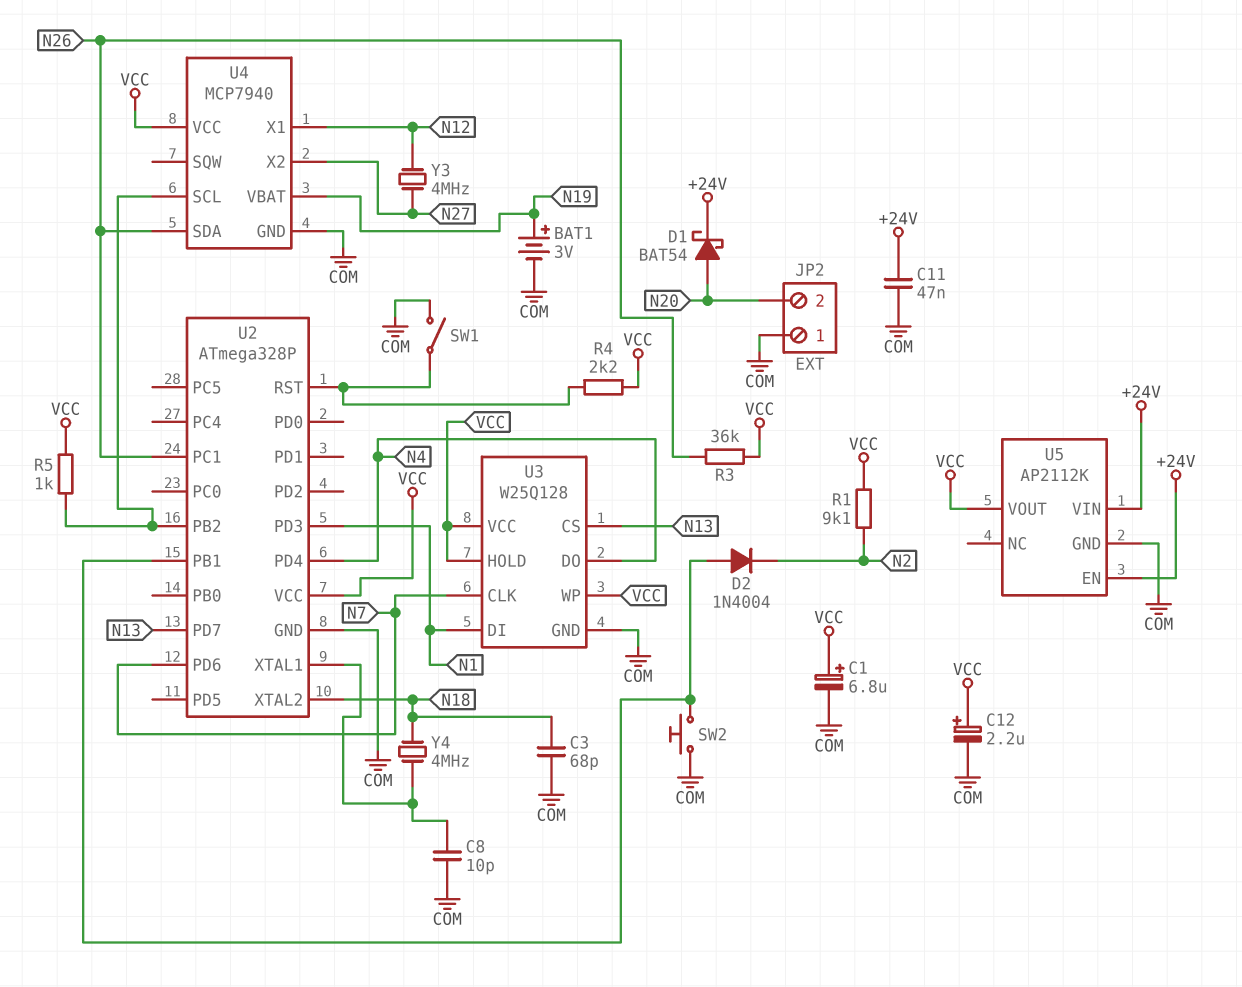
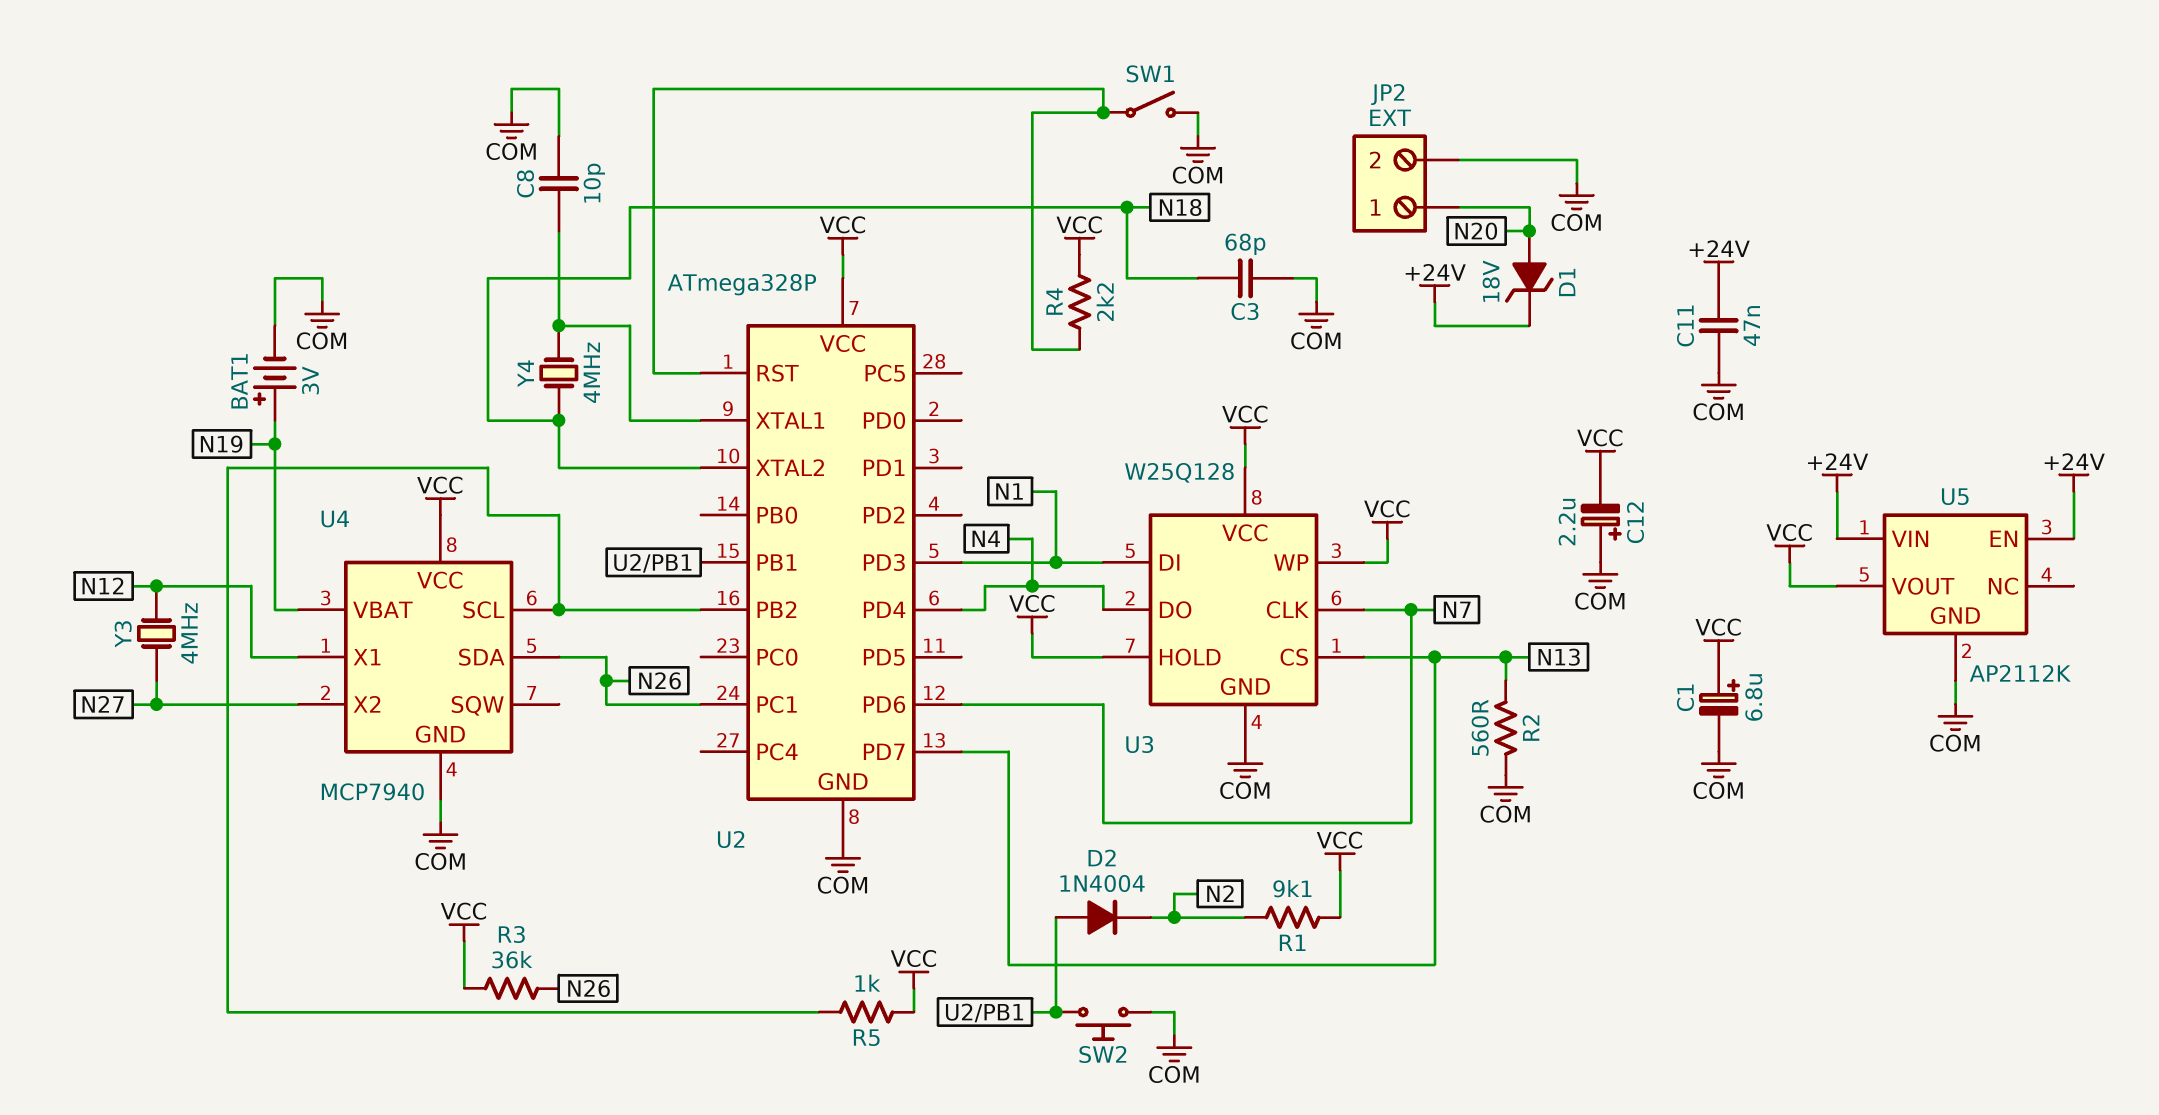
C12: 2.2uF (plus VCC, minus COM) -> 2.2uF (plus COM, minus VCC)
D1: schottky BAT54 (A N20, K +24V) -> zener 18V (A N20, K +24V)
JP2 pin 1: COM -> N20
JP2 pin 2: N20 -> COM
R2: none -> 560 (COM, N13)

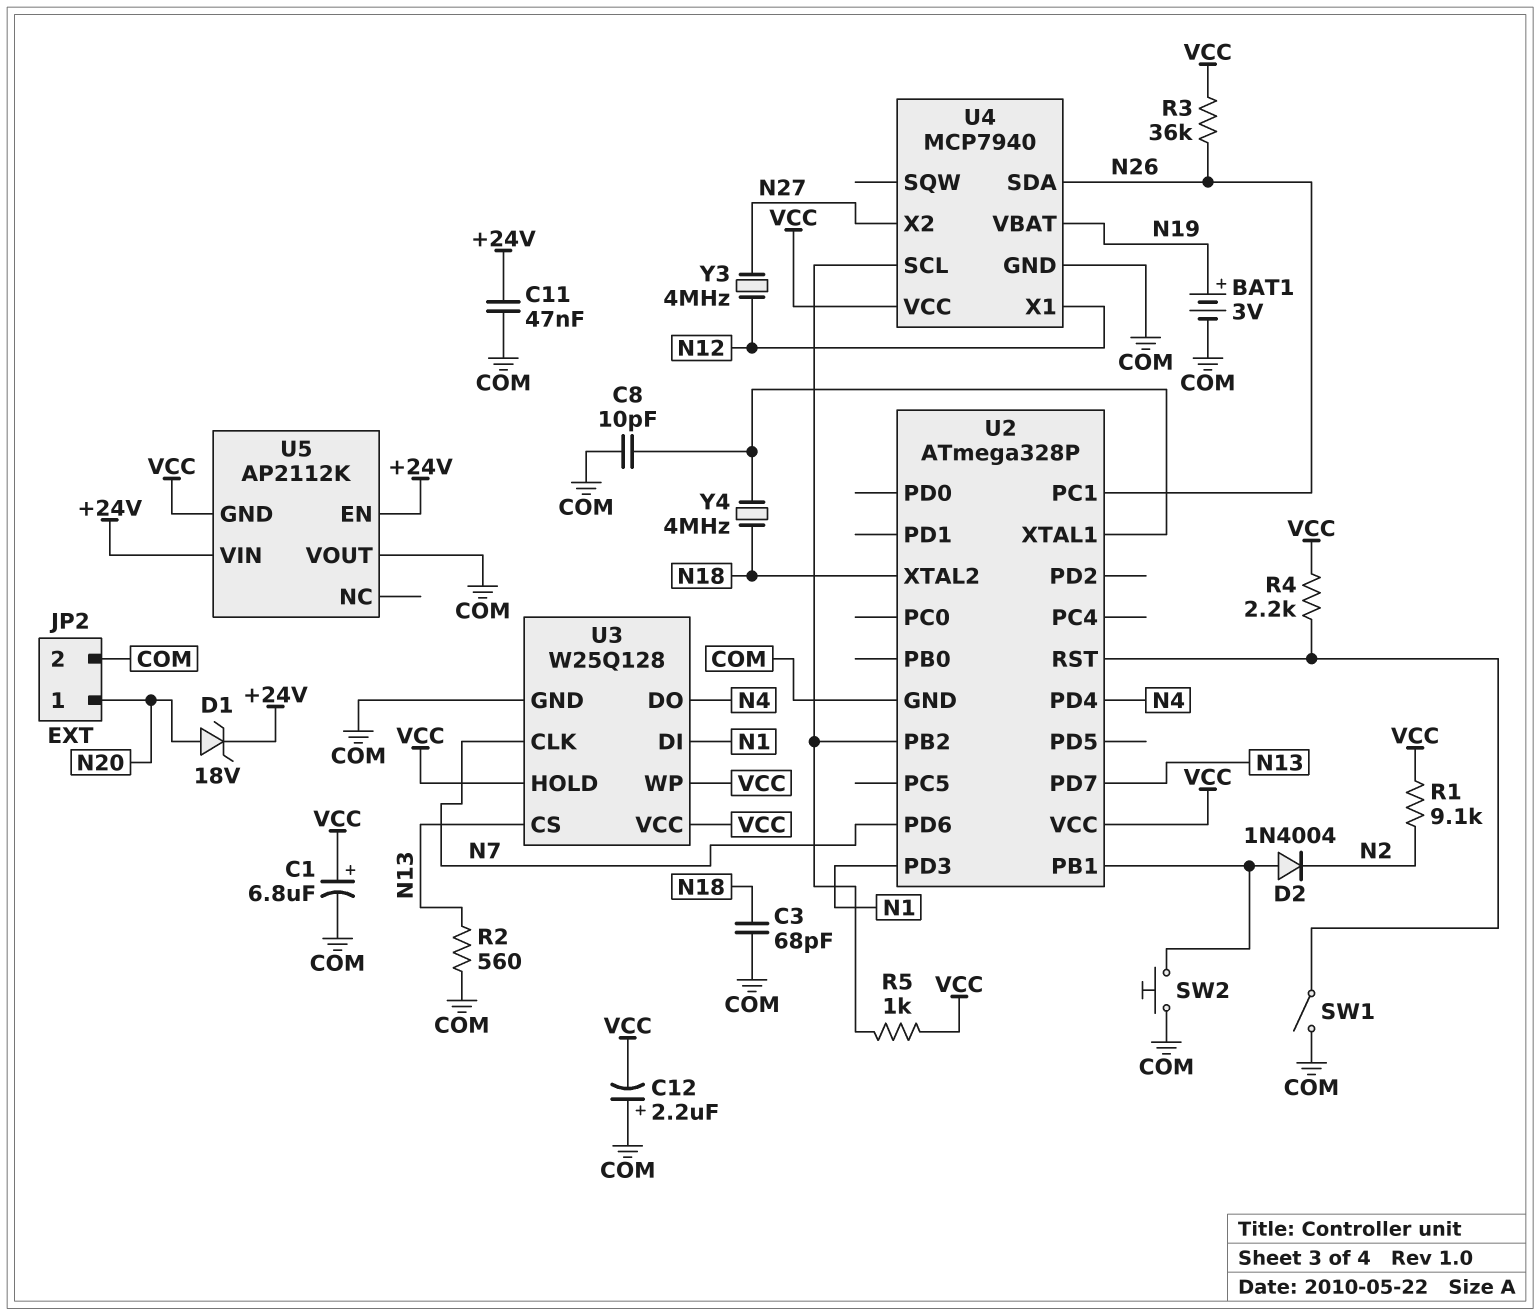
U5 pin GND: COM -> VCC
U5 pin VOUT: VCC -> COM

